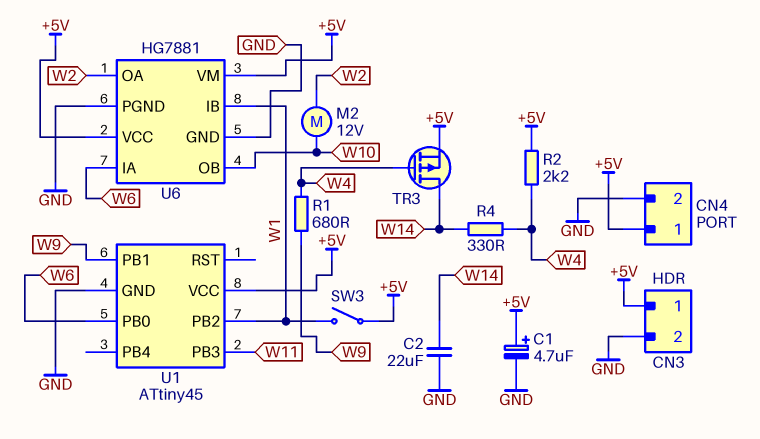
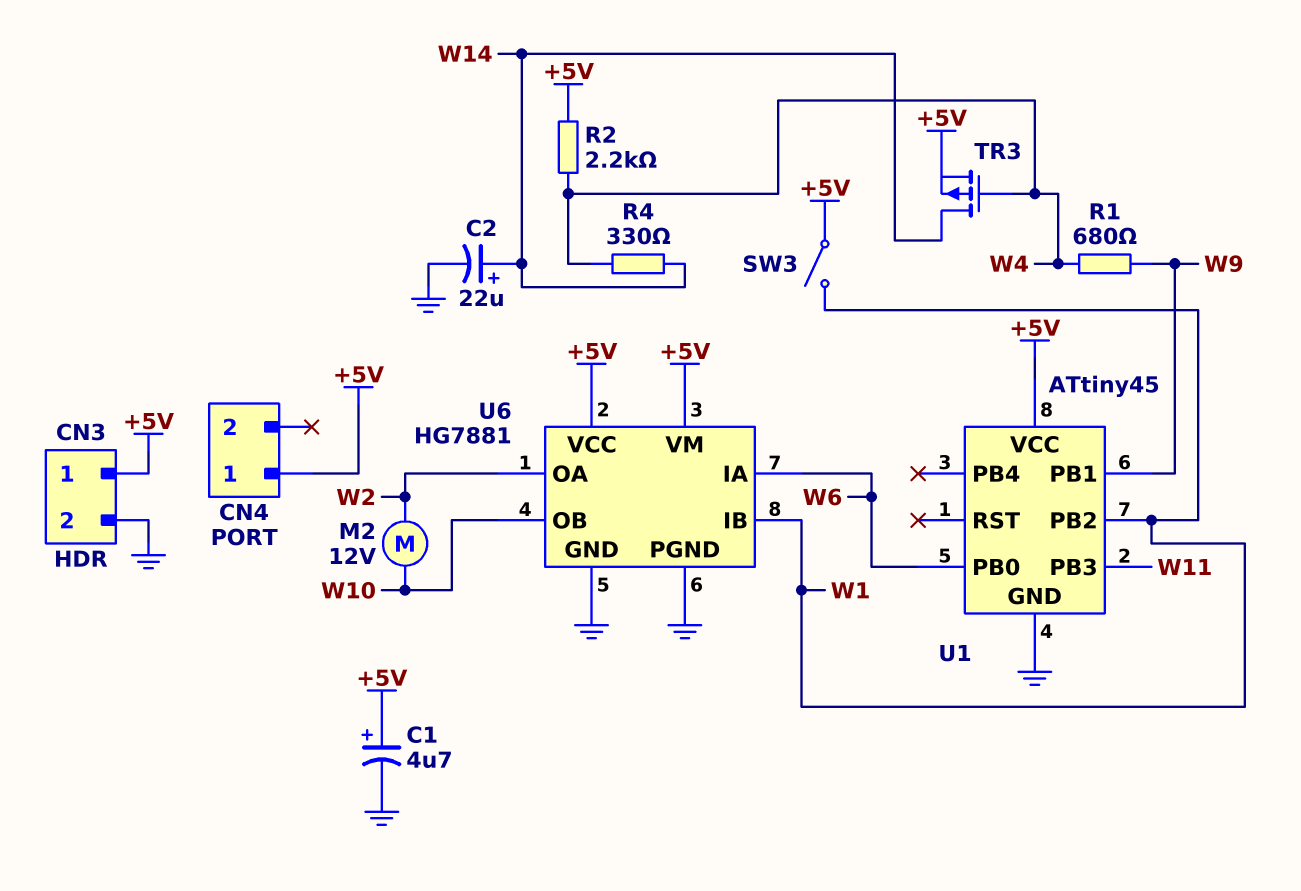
C2: 22uF (GND, W14) -> 22uF (plus W14, minus GND)
CN4 pin 2: GND -> none

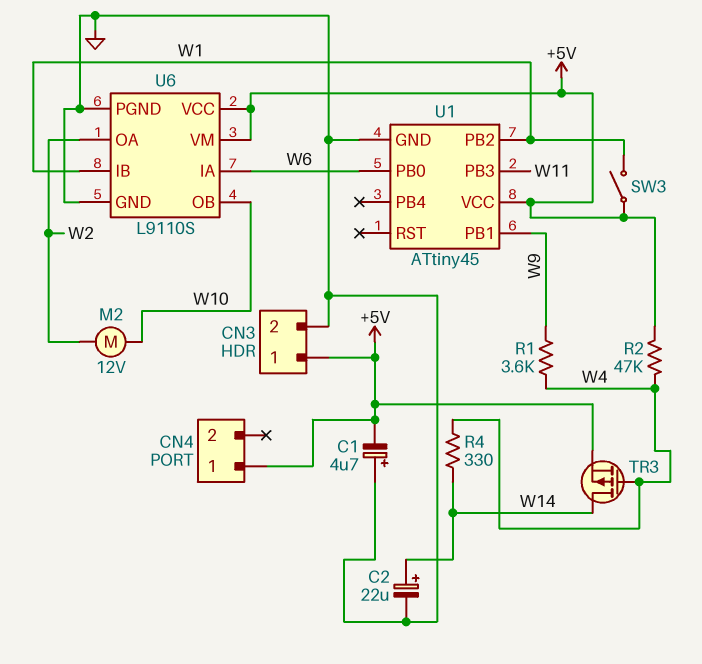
C1: 4.7uF (plus +5V, minus GND) -> 4.7uF (plus GND, minus +5V)
R1: 680 (W4, W9) -> 3.6k (W4, W9)
R2: 2.2k (+5V, W4) -> 47k (+5V, W4)
U6: HG7881 -> L9110S

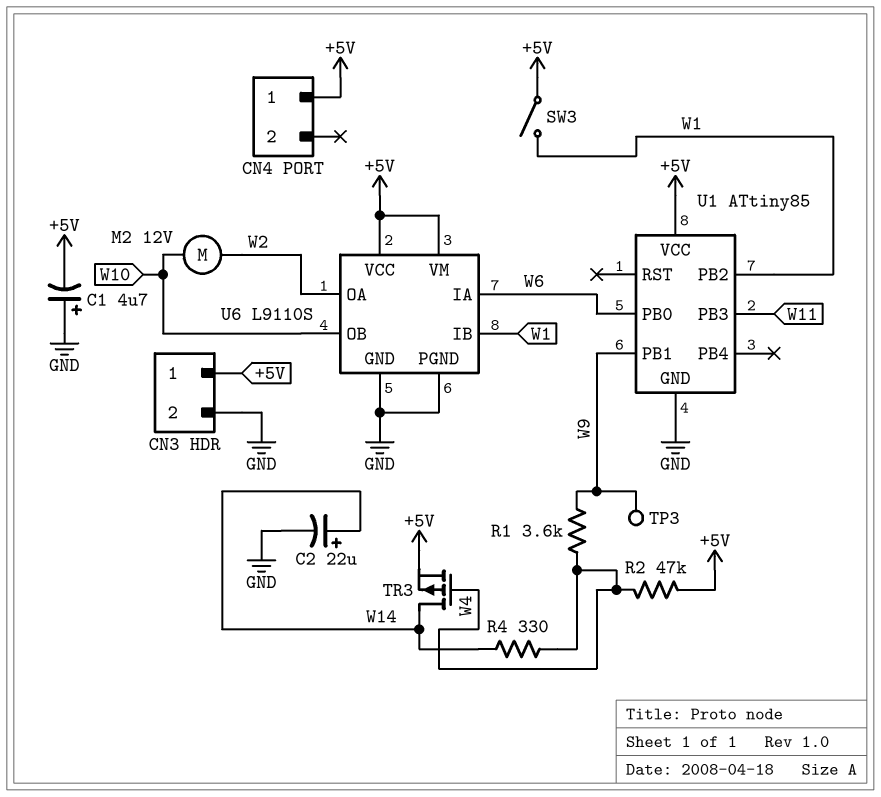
TP3: none -> test point (W9)
U1: ATtiny45 -> ATtiny85

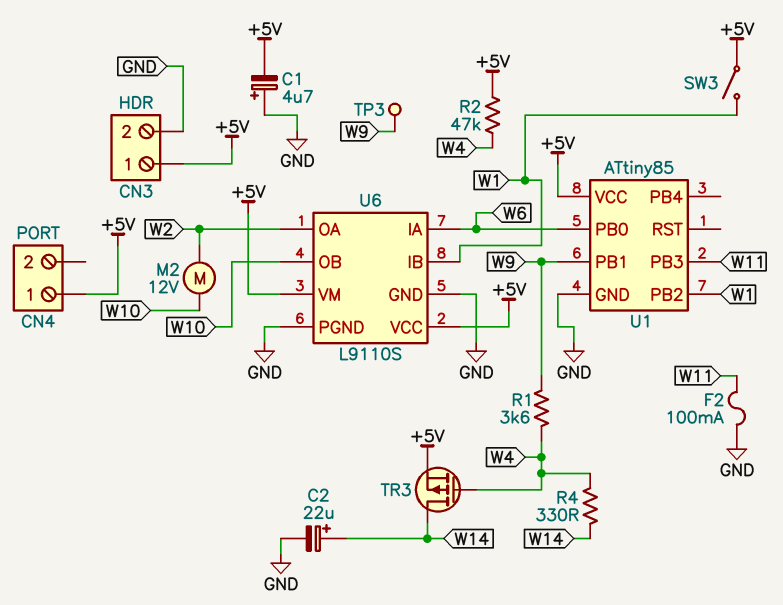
F2: none -> 100mA (GND, W11)

